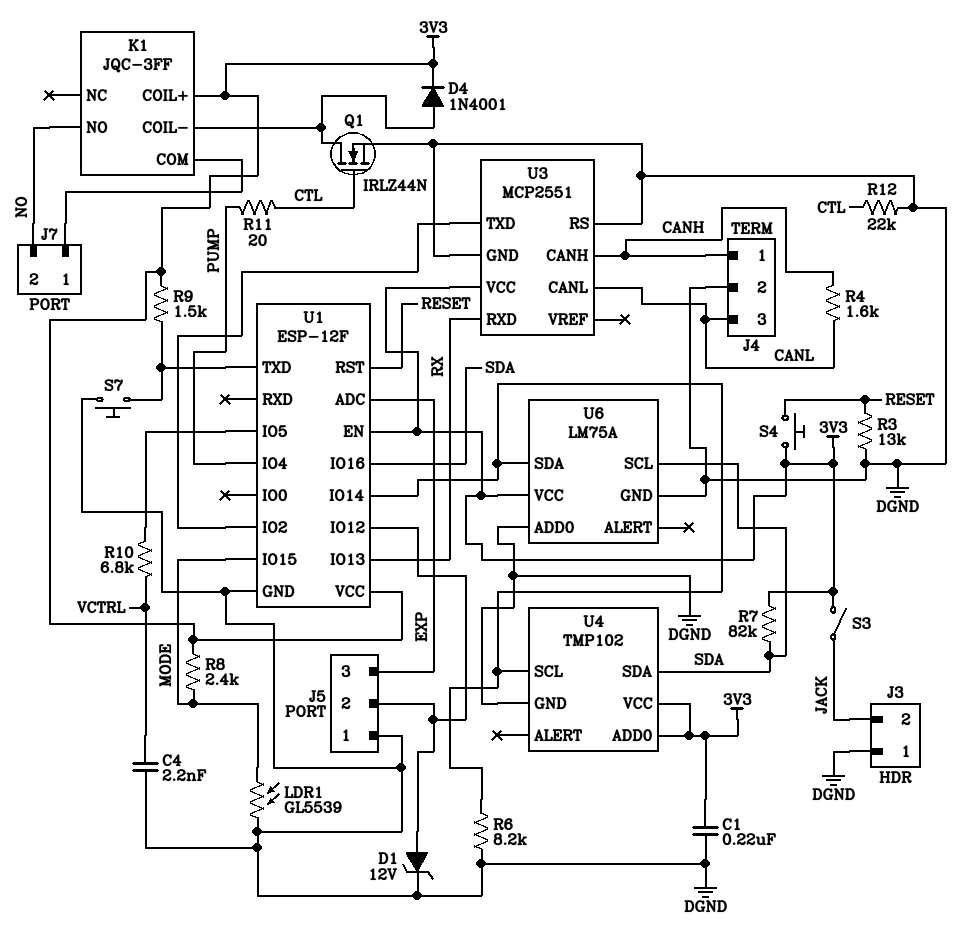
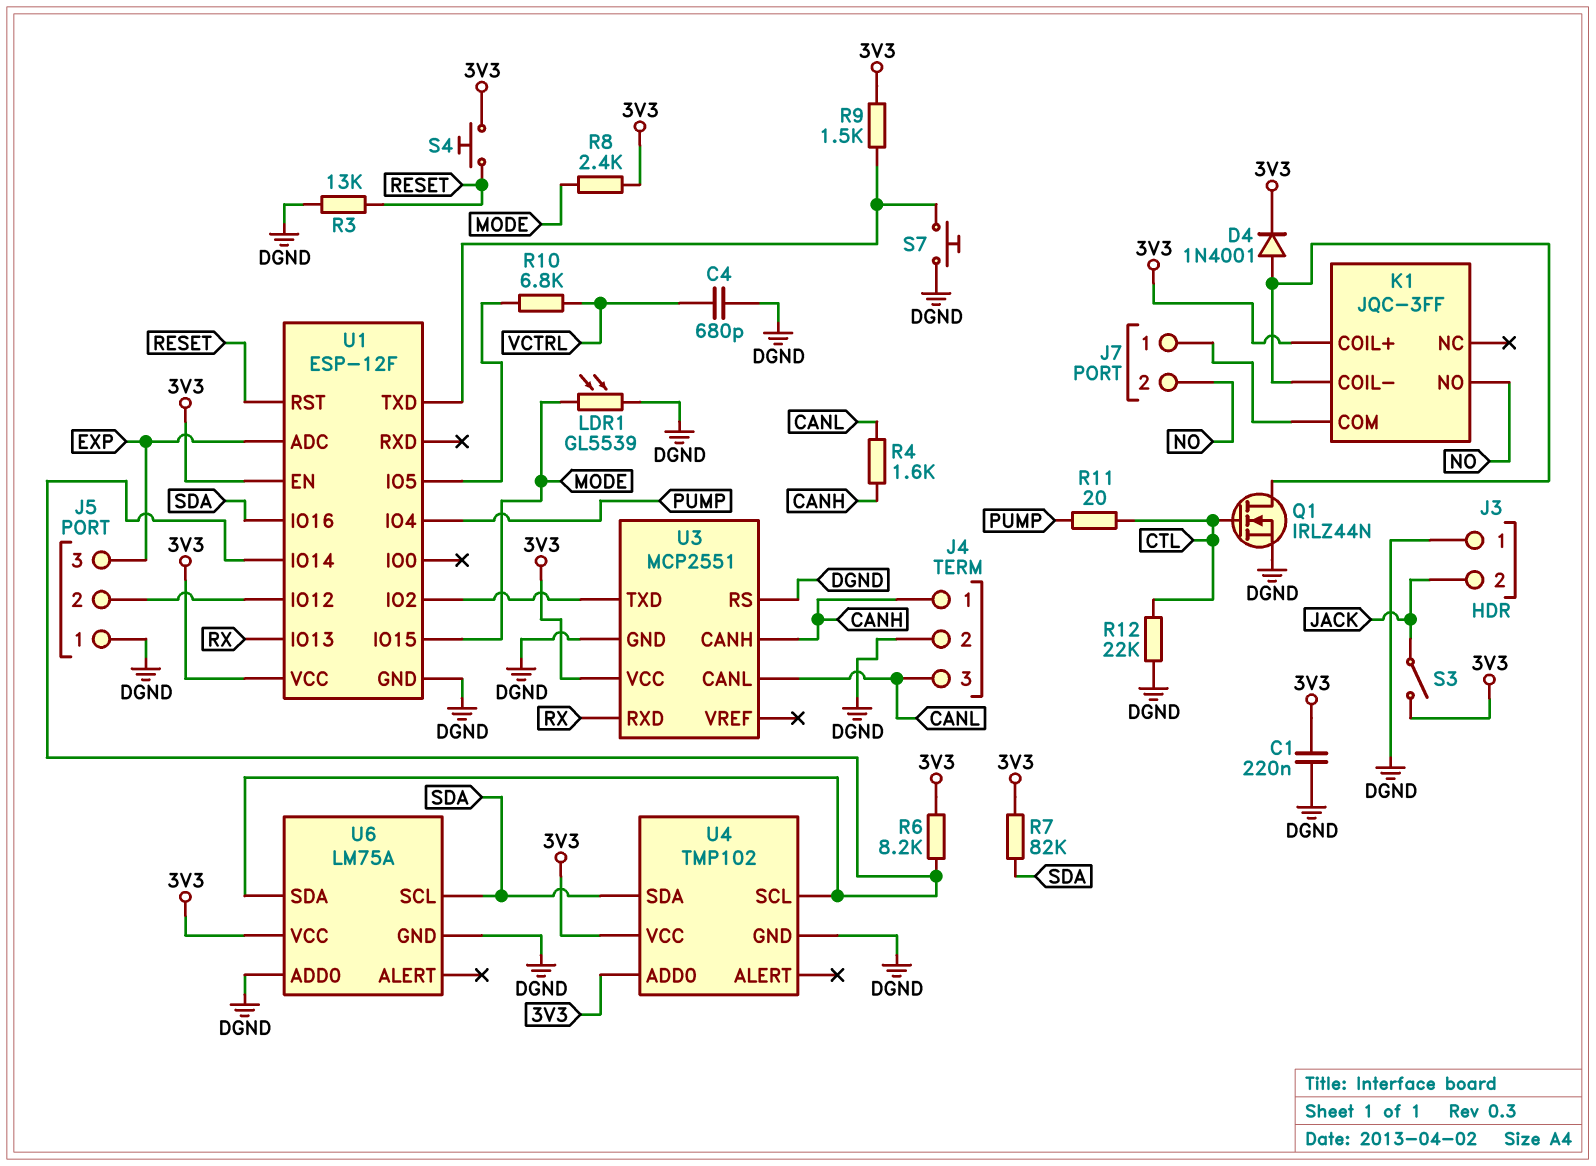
C4: 2.2nF (DGND, VCTRL) -> 680pF (DGND, VCTRL)
D1: zener 12V (A J5/2, K DGND) -> none
R6: 8.2k (DGND, U1/IO14) -> 8.2k (3V3, U1/IO14)

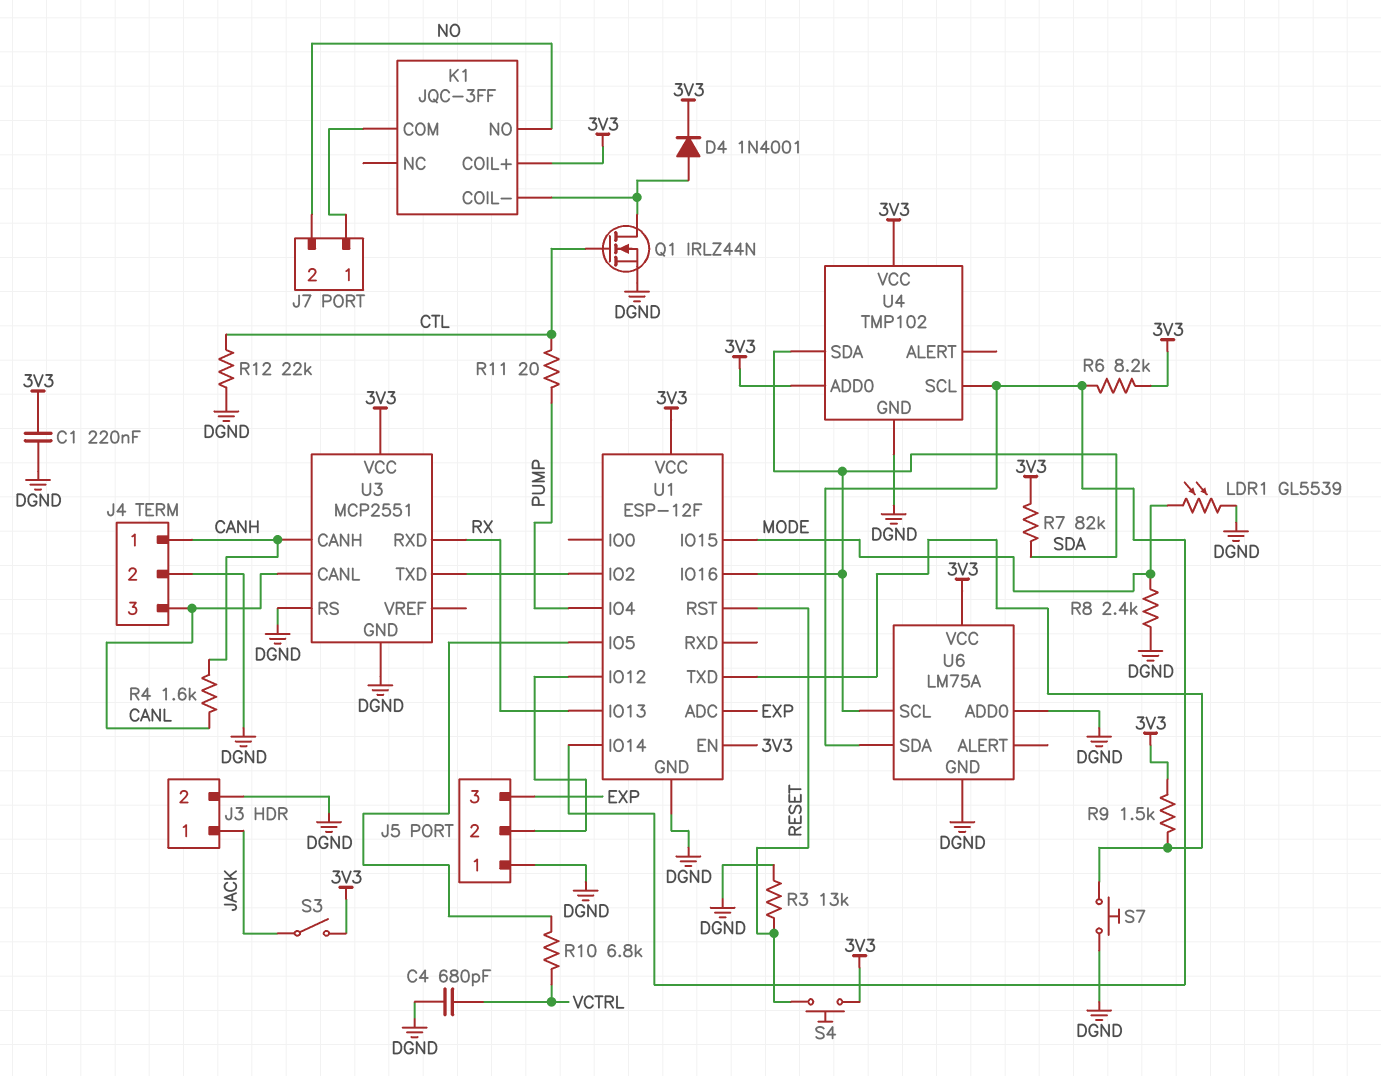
J3 pin 1: DGND -> JACK
J3 pin 2: JACK -> DGND
R8: 2.4k (3V3, MODE) -> 2.4k (DGND, MODE)

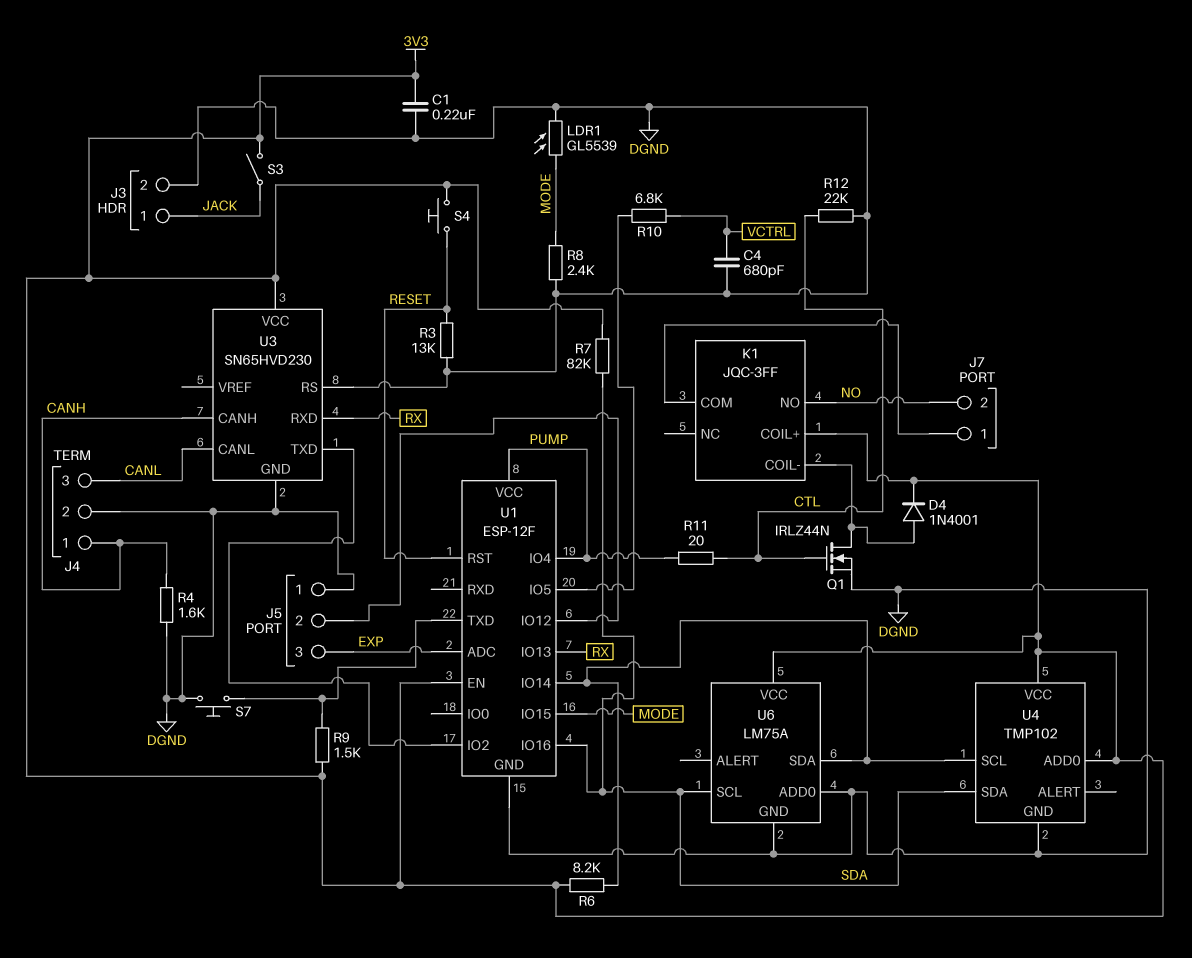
R4: 1.6k (CANH, CANL) -> 1.6k (CANH, DGND)
U1 pin VCC: 3V3 -> PUMP
U3: MCP2551 -> SN65HVD230

